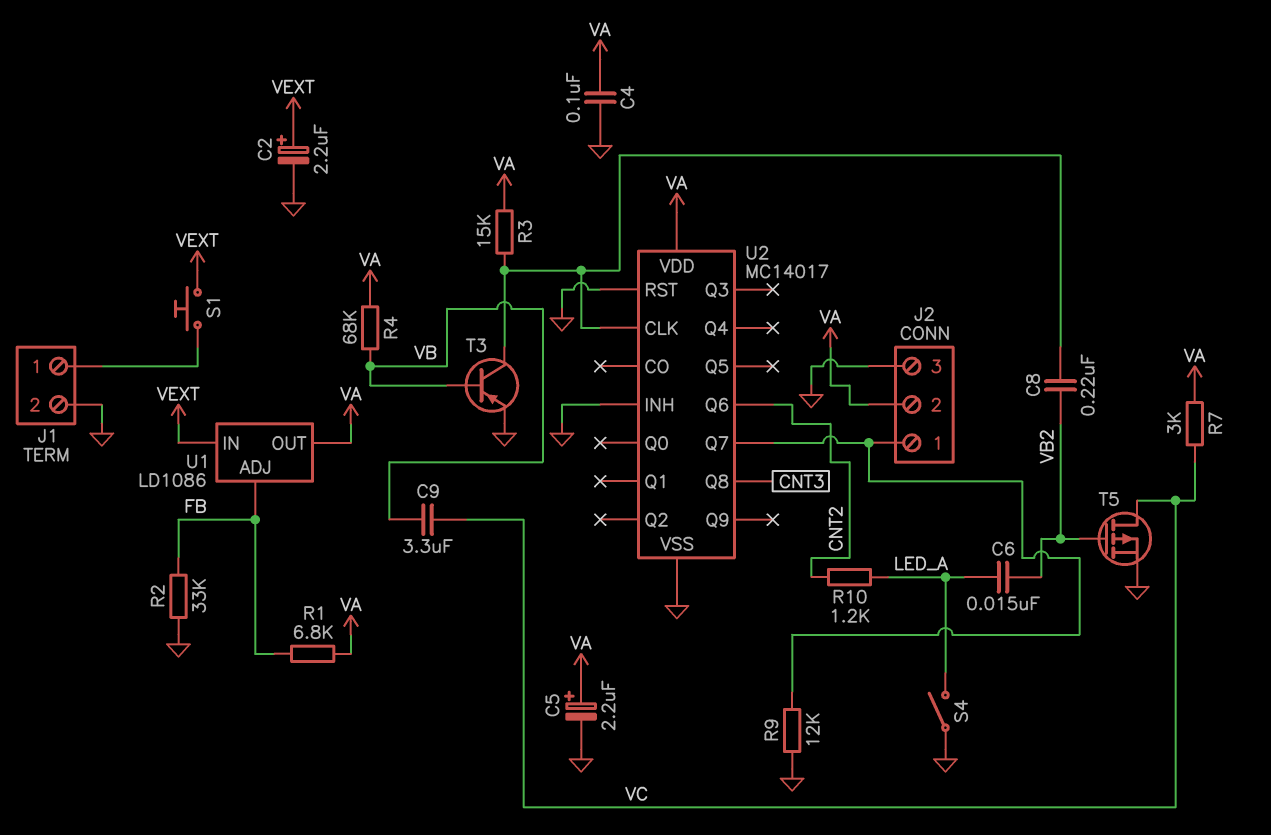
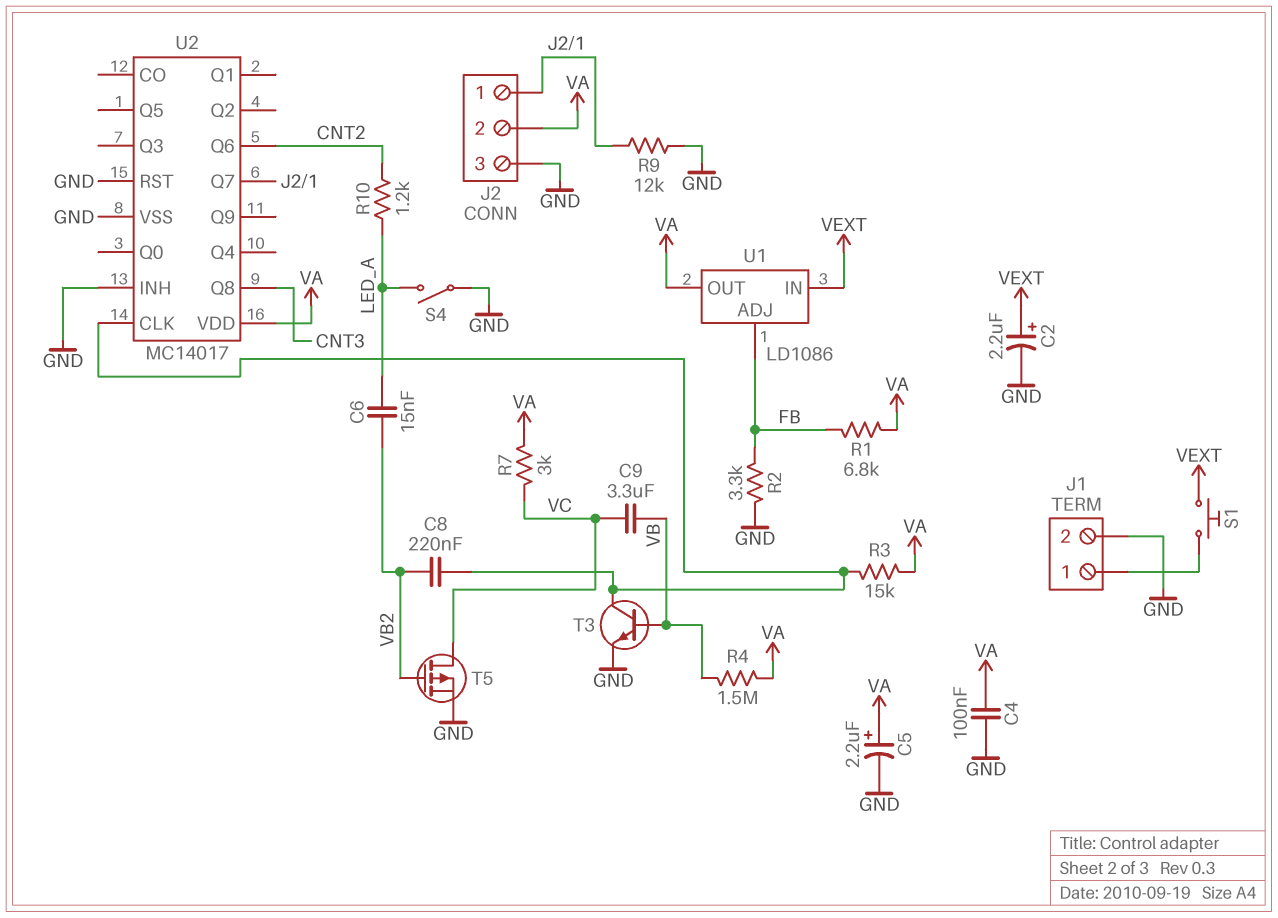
R2: 33k (FB, GND) -> 3.3k (FB, GND)
R4: 68k (VA, VB) -> 1.5M (VA, VB)
T3: PNP (B VB, C U2/CLK, E GND) -> NPN (B VB, C U2/CLK, E GND)

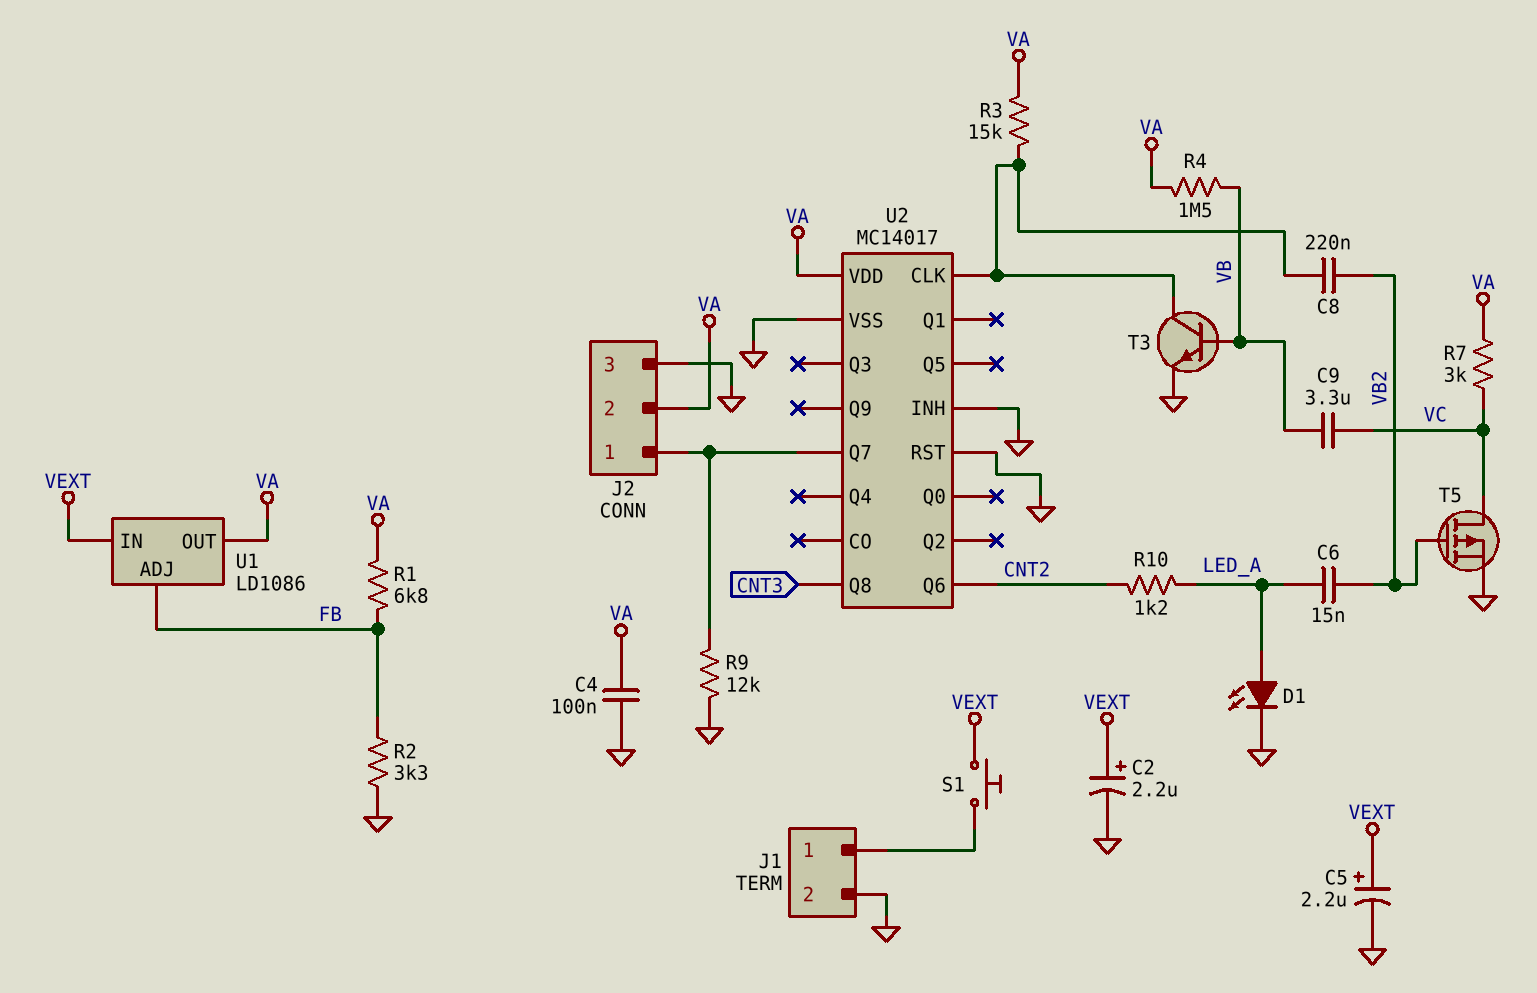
C5: 2.2uF (plus VA, minus GND) -> 2.2uF (plus VEXT, minus GND)
D1: none -> LED (A LED_A, K GND)
S4: switch (GND, LED_A) -> none

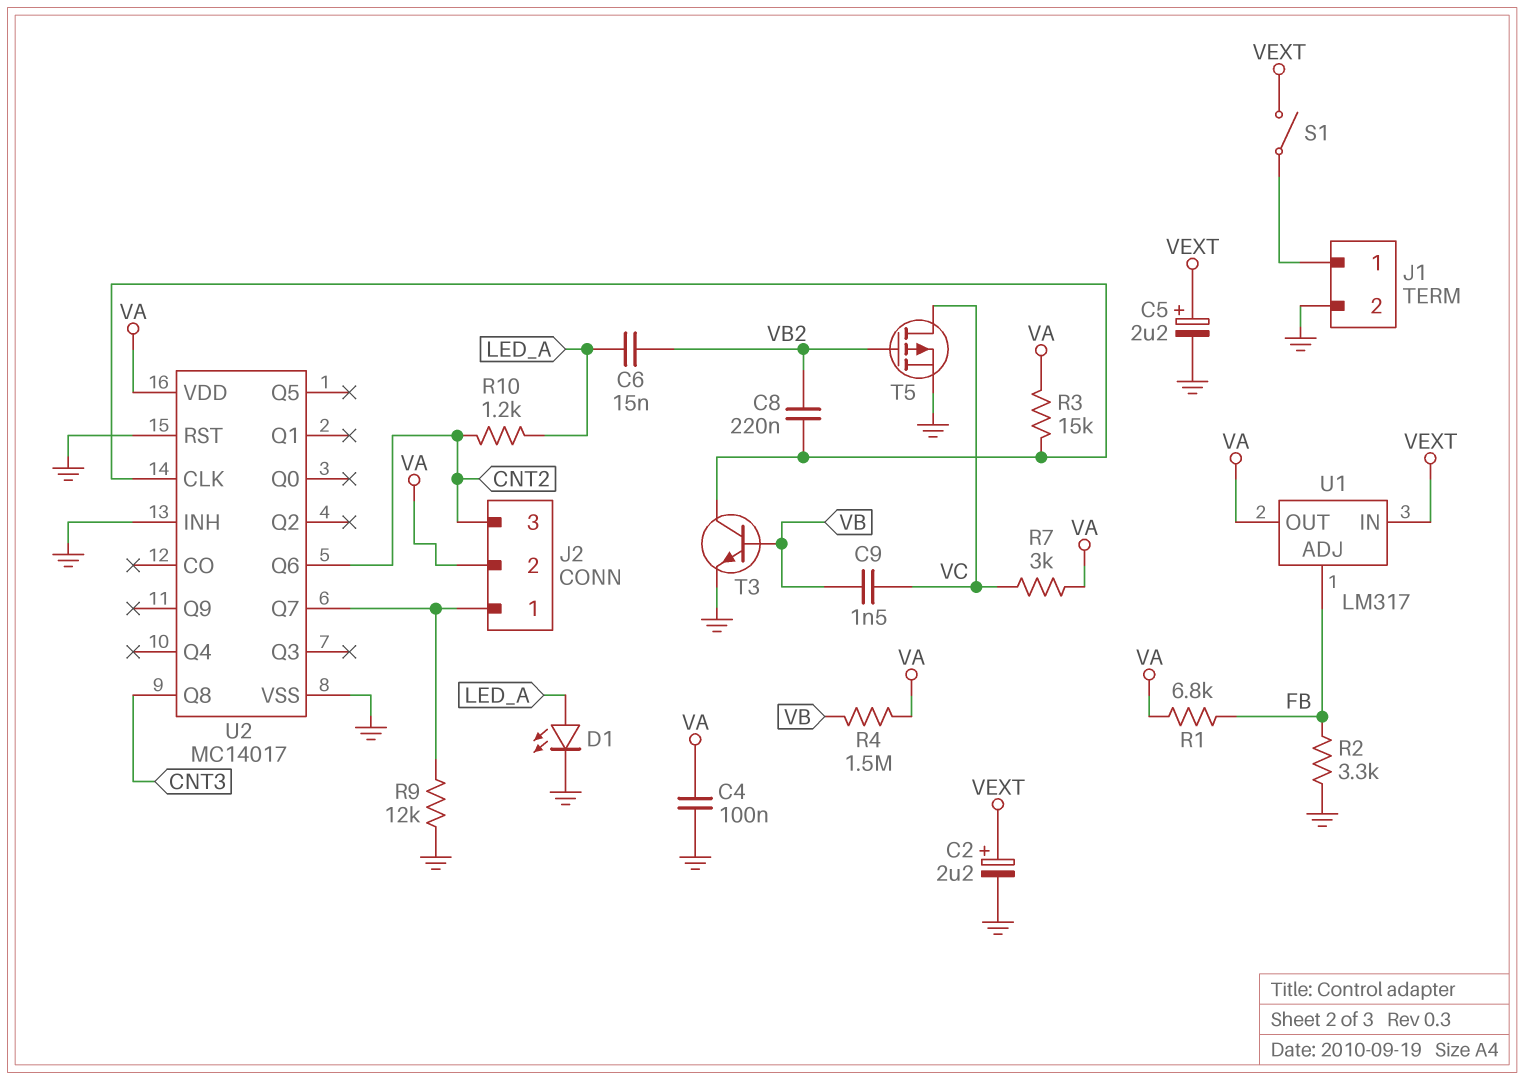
C9: 3.3uF (VB, VC) -> 1.5nF (VB, VC)
J2 pin 3: GND -> CNT2
S1: button (J1/1, VEXT) -> switch (J1/1, VEXT)
U1: LD1086 -> LM317

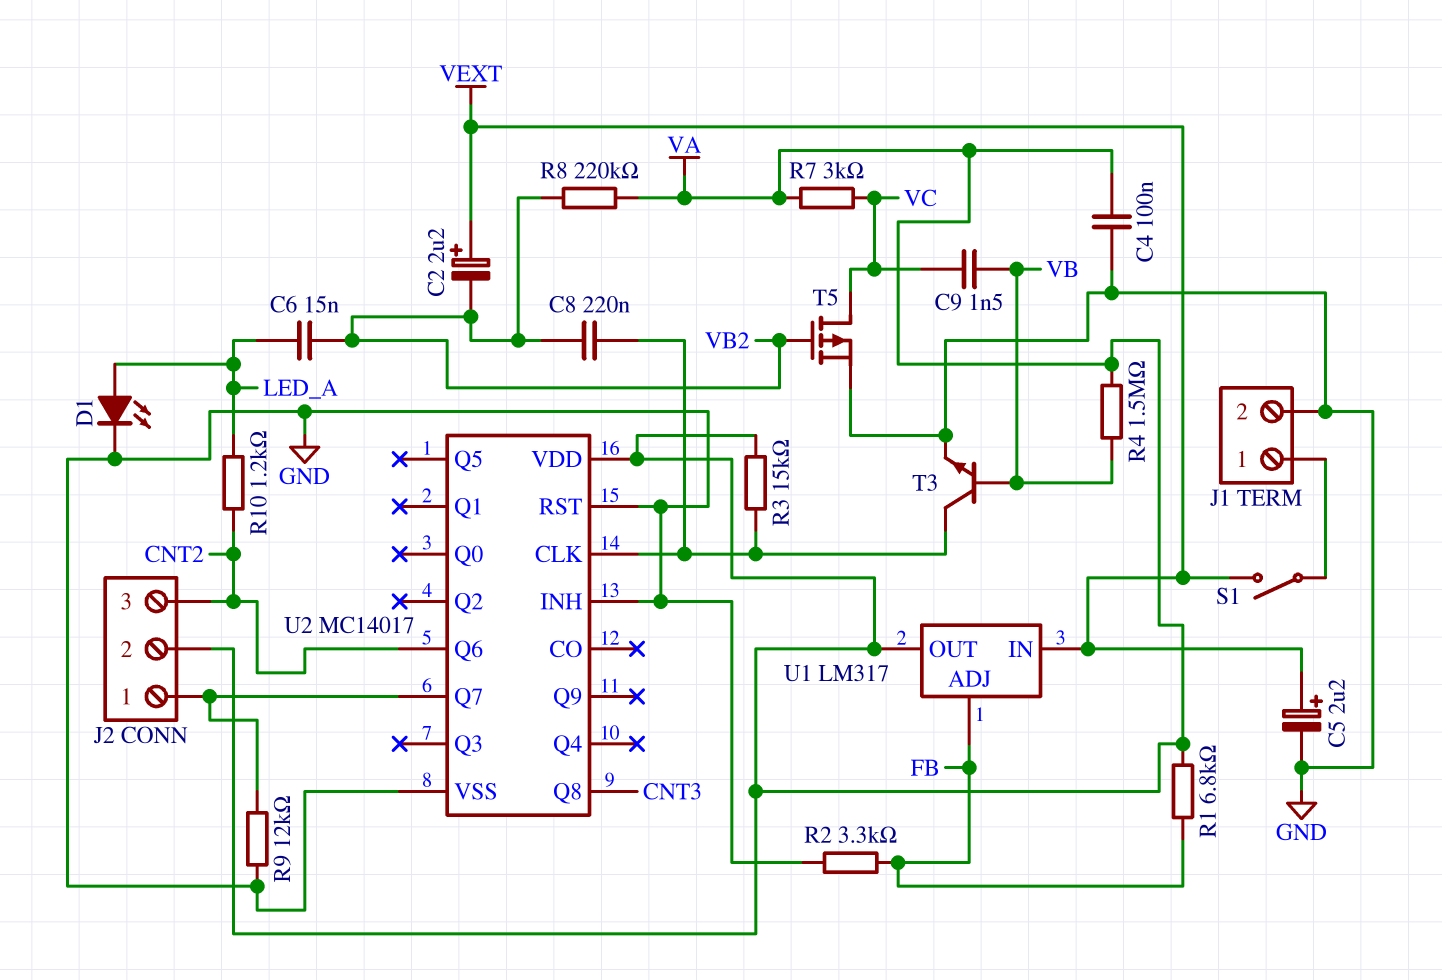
C2: 2.2uF (plus VEXT, minus GND) -> 2.2uF (plus VEXT, minus VB2)
R8: none -> 220k (VA, VB2)

